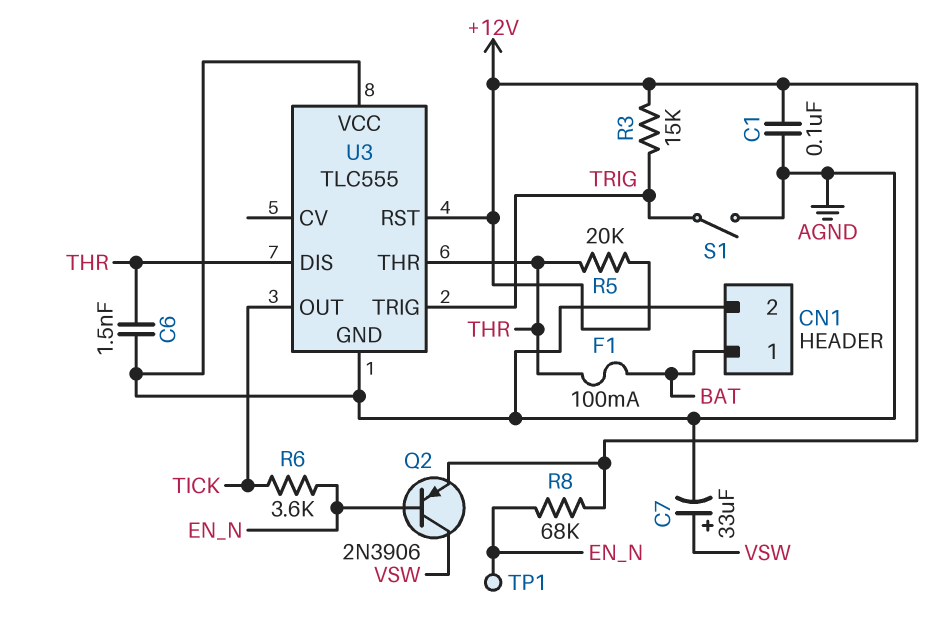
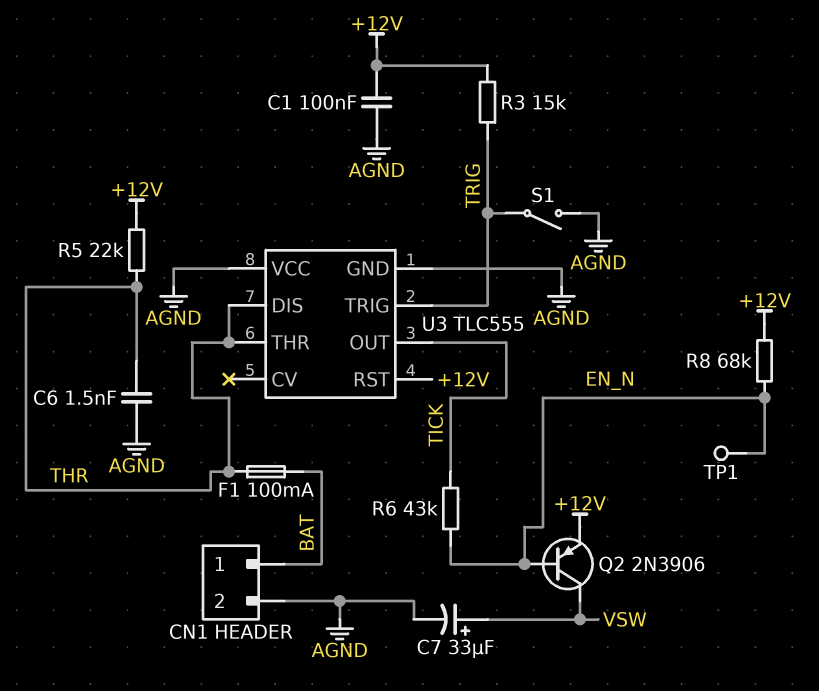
R5: 20k (+12V, THR) -> 22k (+12V, THR)
R6: 3.6k (EN_N, TICK) -> 43k (EN_N, TICK)

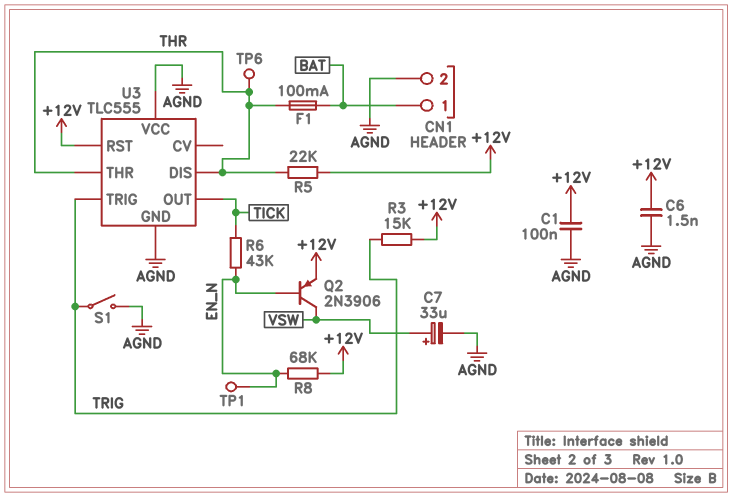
C6: 1.5nF (AGND, THR) -> 1.5nF (+12V, AGND)
TP6: none -> test point (THR)

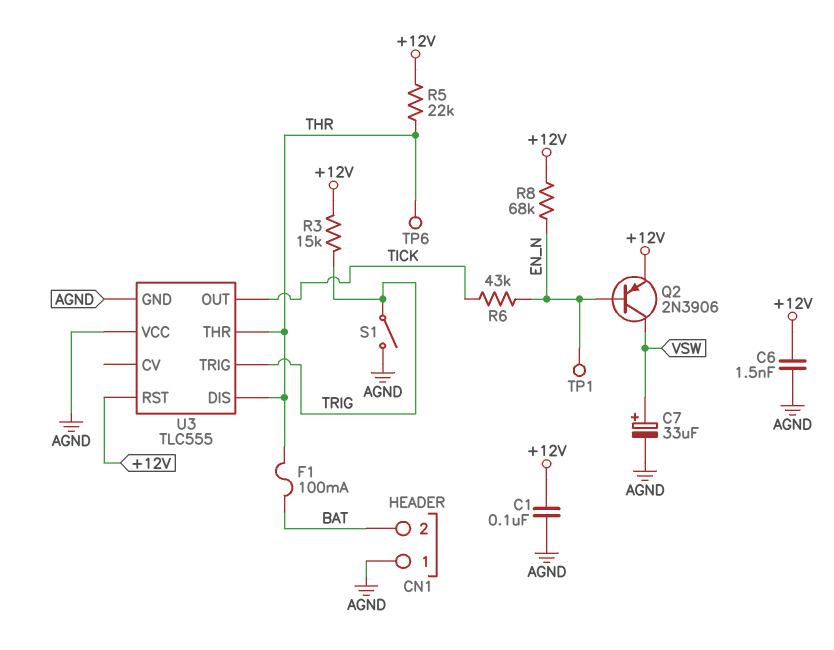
CN1 pin 1: BAT -> AGND
CN1 pin 2: AGND -> BAT

